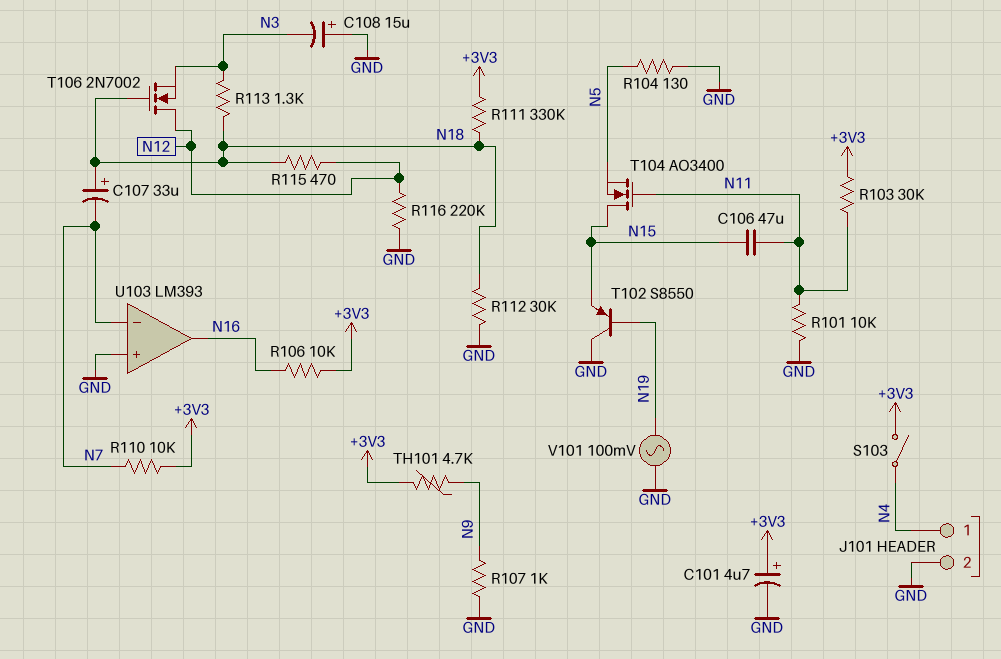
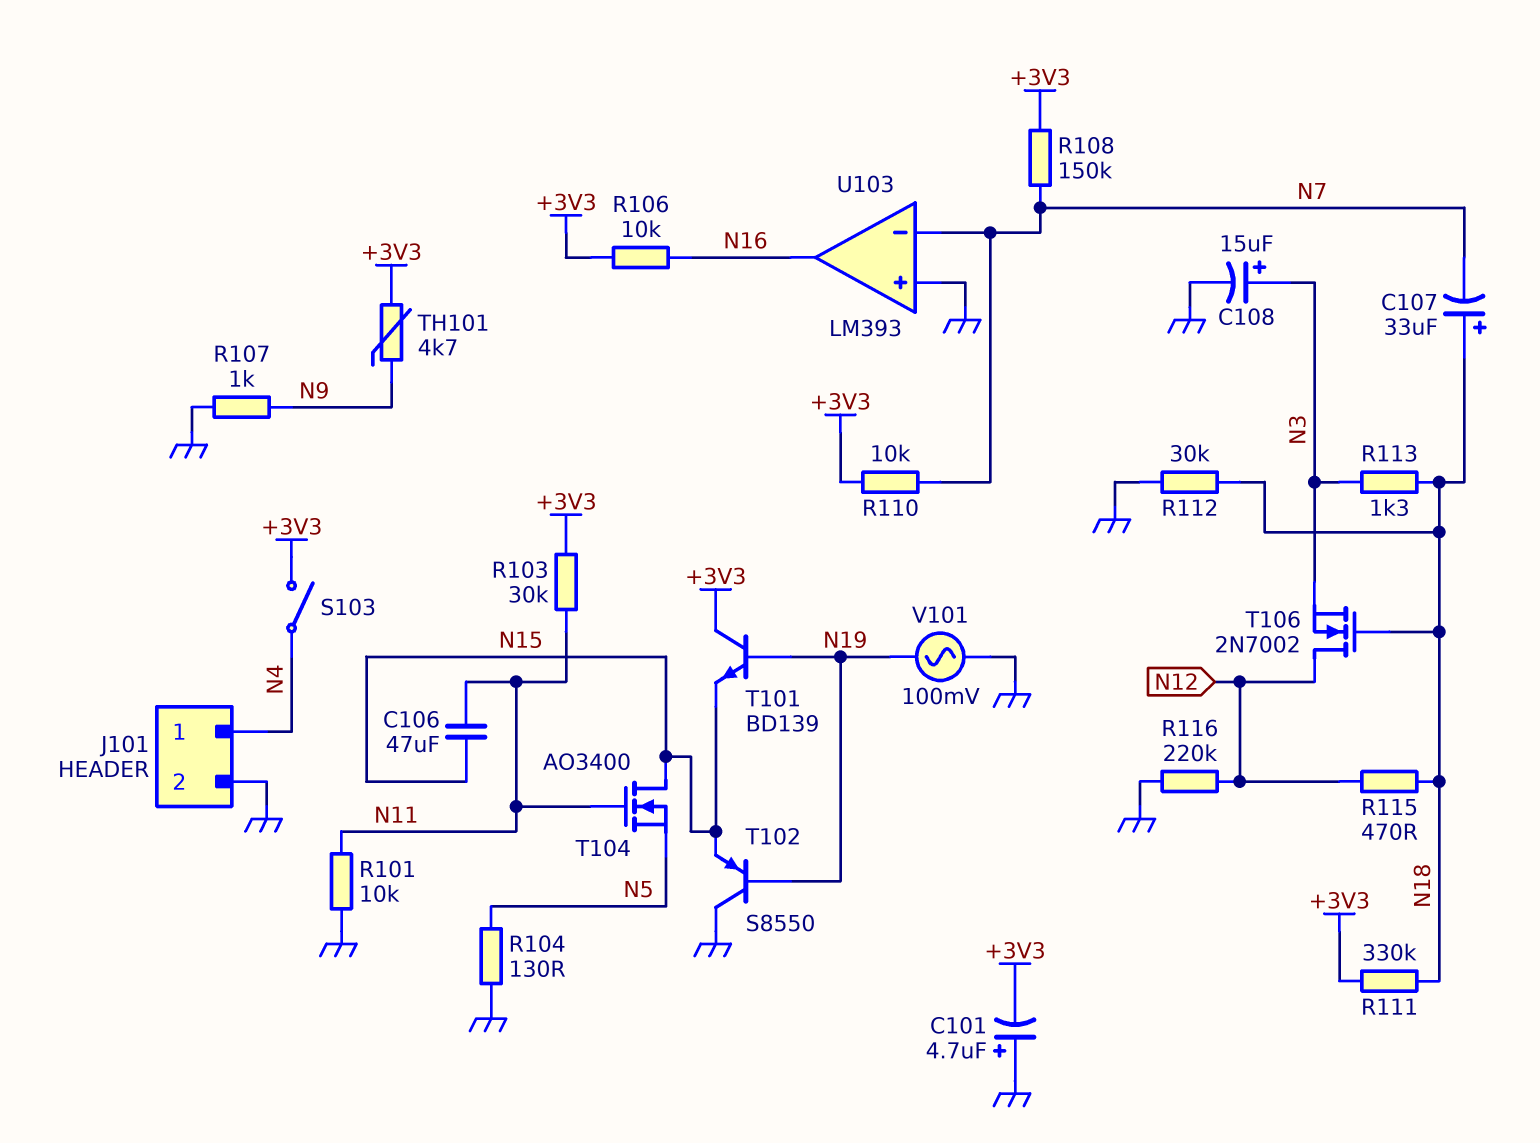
C101: 4.7uF (plus +3V3, minus GND) -> 4.7uF (plus GND, minus +3V3)
C108: 15uF (plus GND, minus N3) -> 15uF (plus N3, minus GND)
R108: none -> 150k (+3V3, N7)
T101: none -> NPN BD139 (B N19, C +3V3, E N15)

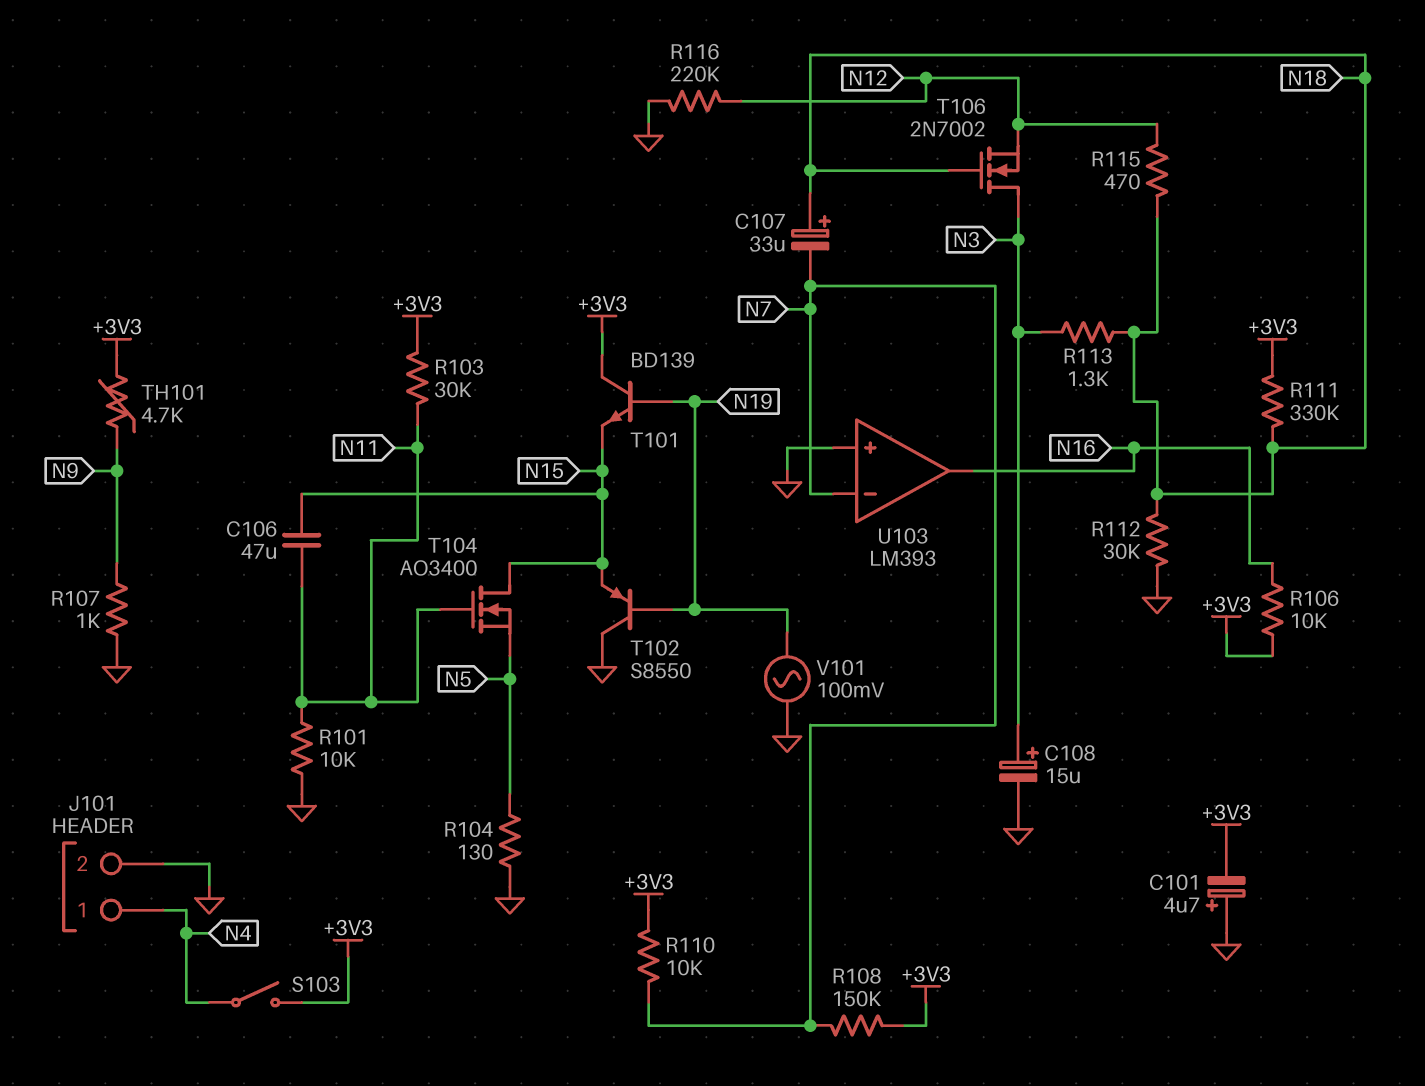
T106: NMOS 2N7002 (G N18, D N12, S N3) -> NMOS 2N7002 (G N18, D N3, S N12)

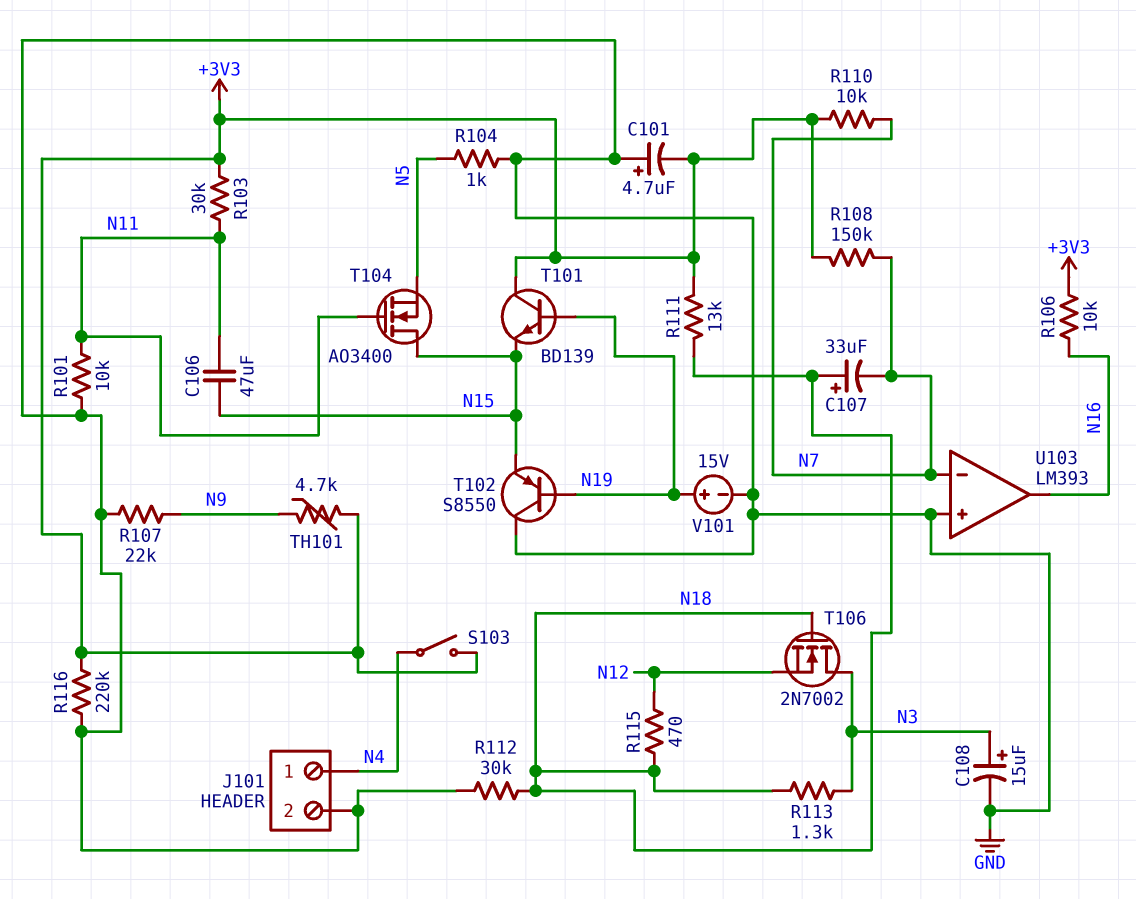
R104: 130 (GND, N5) -> 1k (GND, N5)
R107: 1k (GND, N9) -> 22k (GND, N9)
R111: 330k (+3V3, N18) -> 13k (+3V3, N18)
R116: 220k (GND, N12) -> 220k (+3V3, GND)
V101: AC 100mV (GND, N19) -> 15V (plus N19, minus GND)

